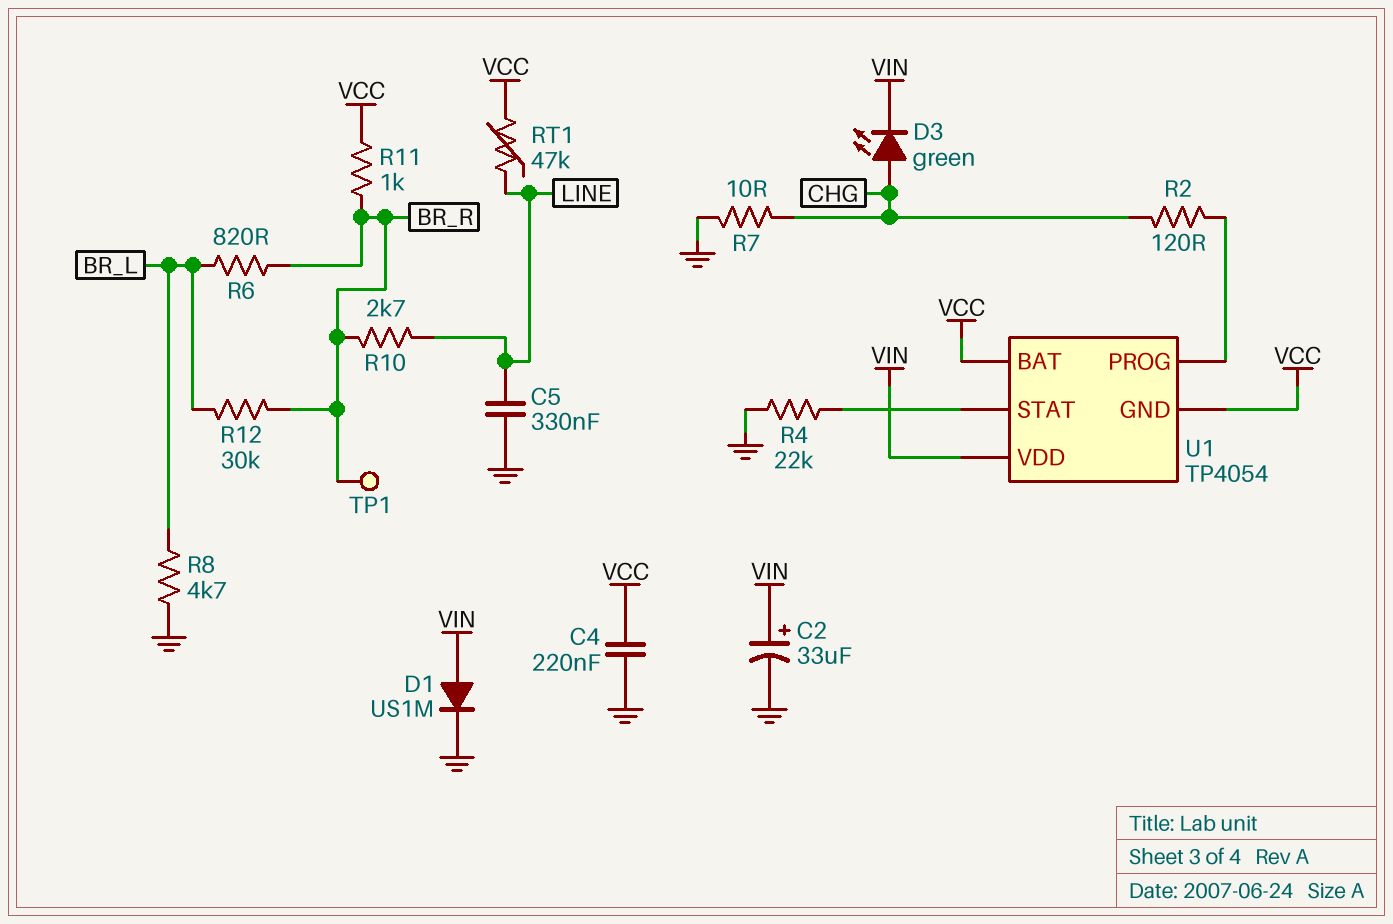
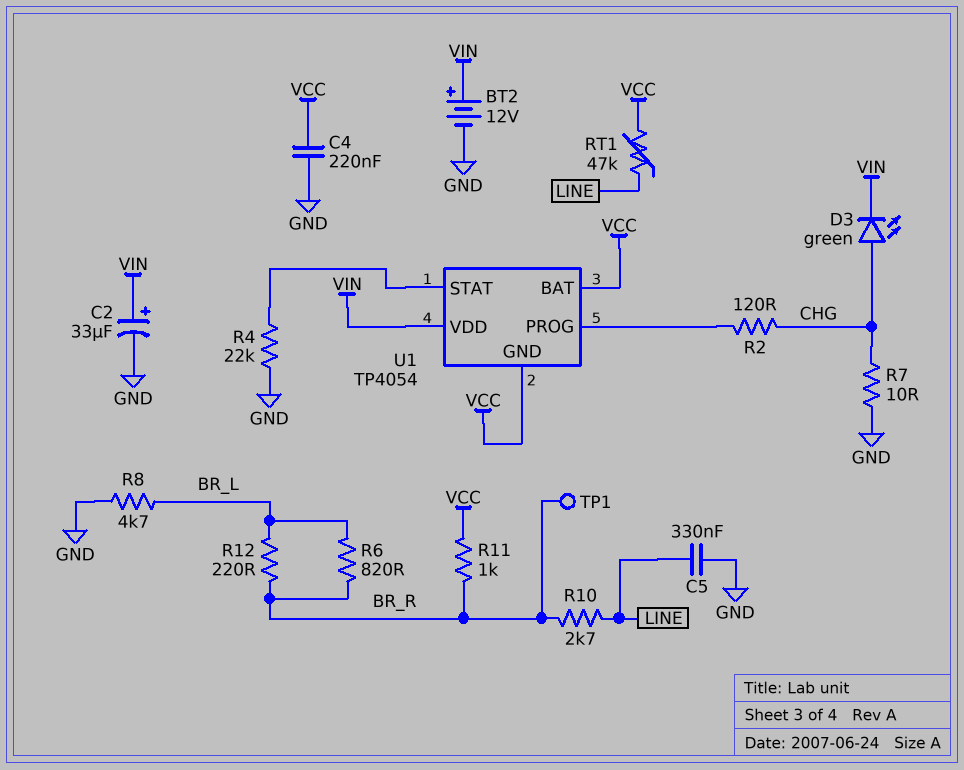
BT2: none -> 12V (plus VIN, minus GND)
D1: diode US1M (A VIN, K GND) -> none
R12: 30k (BR_L, BR_R) -> 220 (BR_L, BR_R)

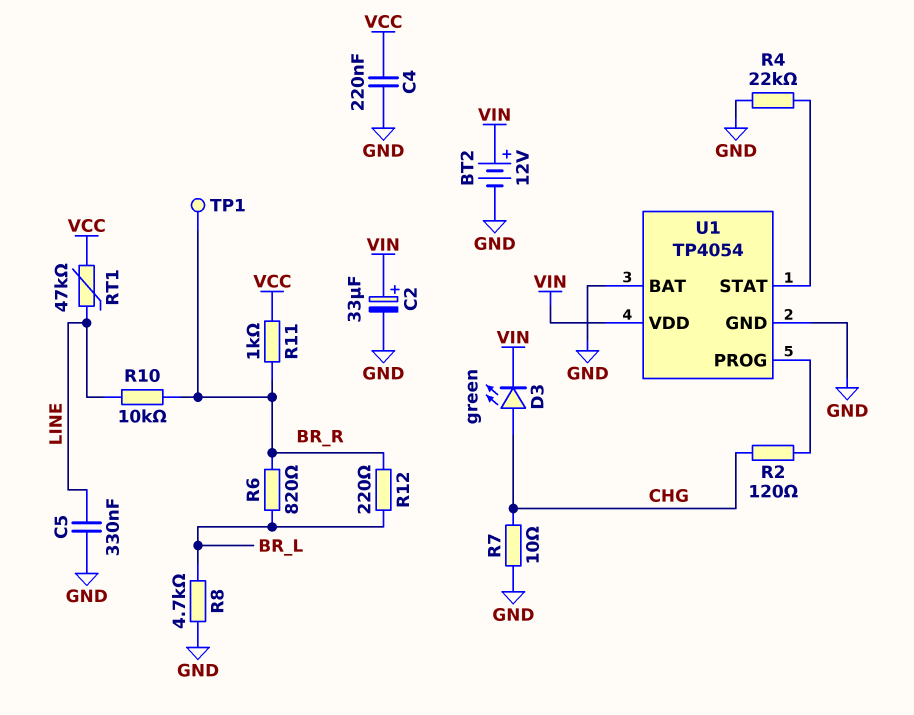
R10: 2.7k (BR_R, LINE) -> 10k (BR_R, LINE)
U1 pin BAT: VCC -> GND
U1 pin GND: VCC -> GND

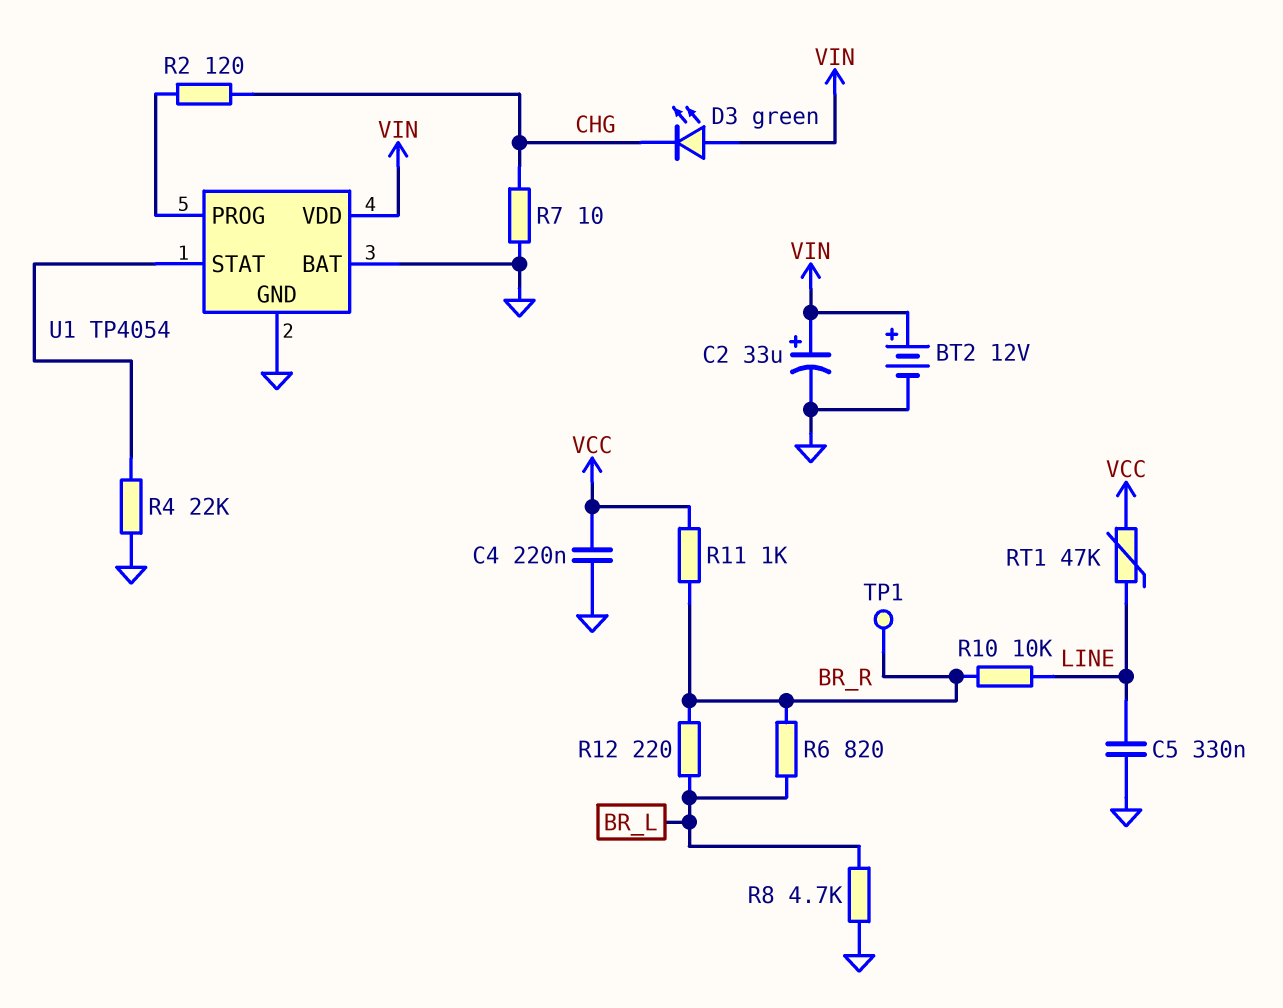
D3: LED green (A CHG, K VIN) -> LED green (A VIN, K CHG)

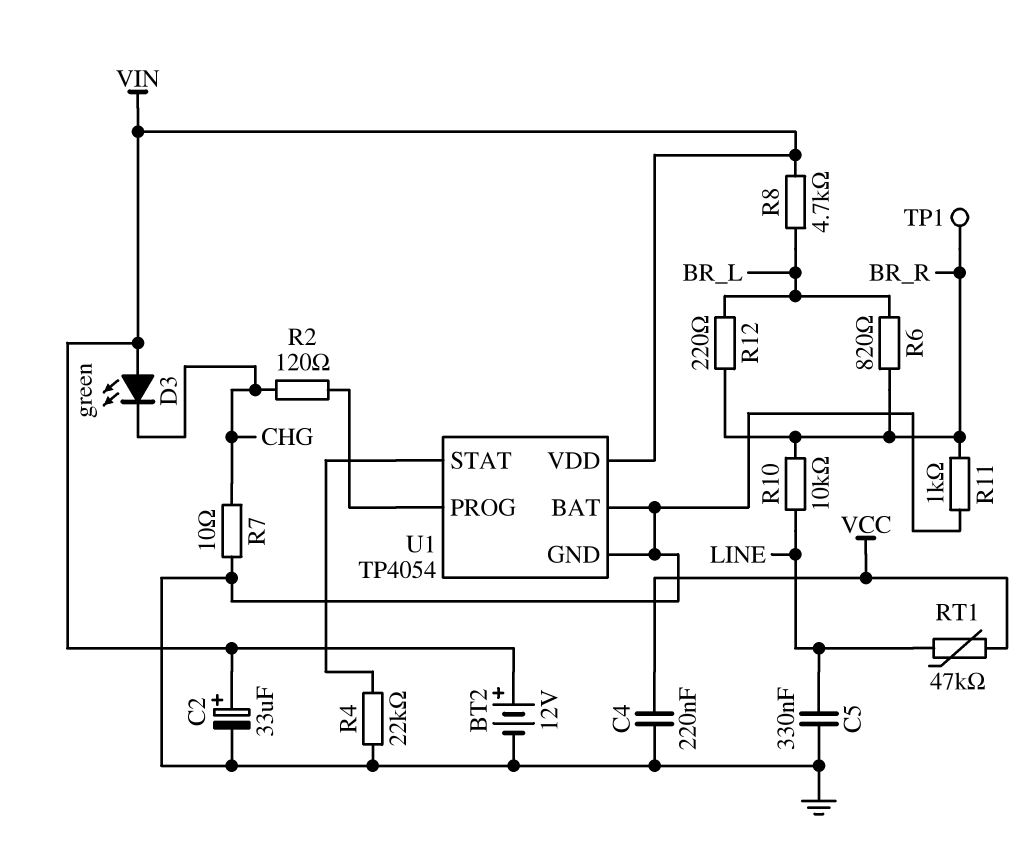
R8: 4.7k (BR_L, GND) -> 4.7k (BR_L, VIN)
R11: 1k (BR_R, VCC) -> 1k (BR_R, GND)

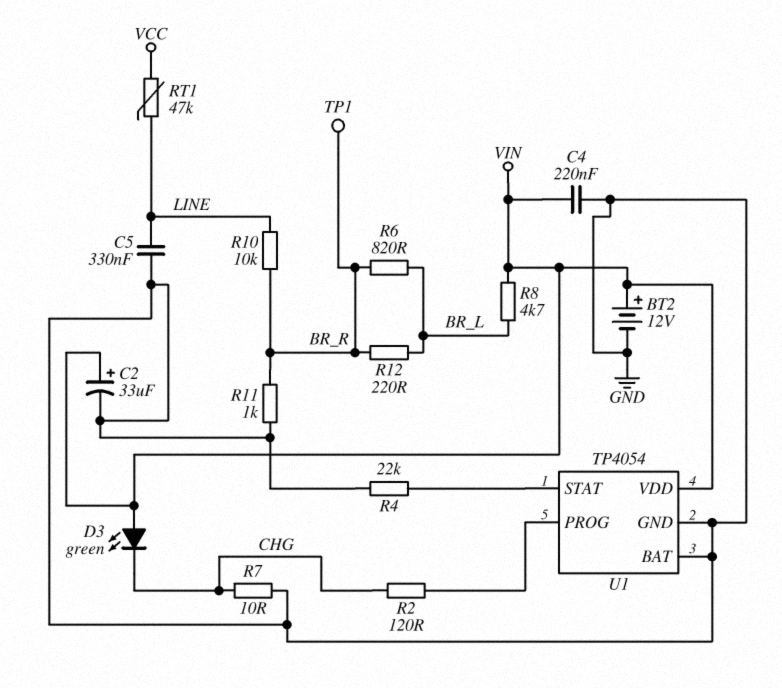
C4: 220nF (GND, VCC) -> 220nF (GND, VIN)

